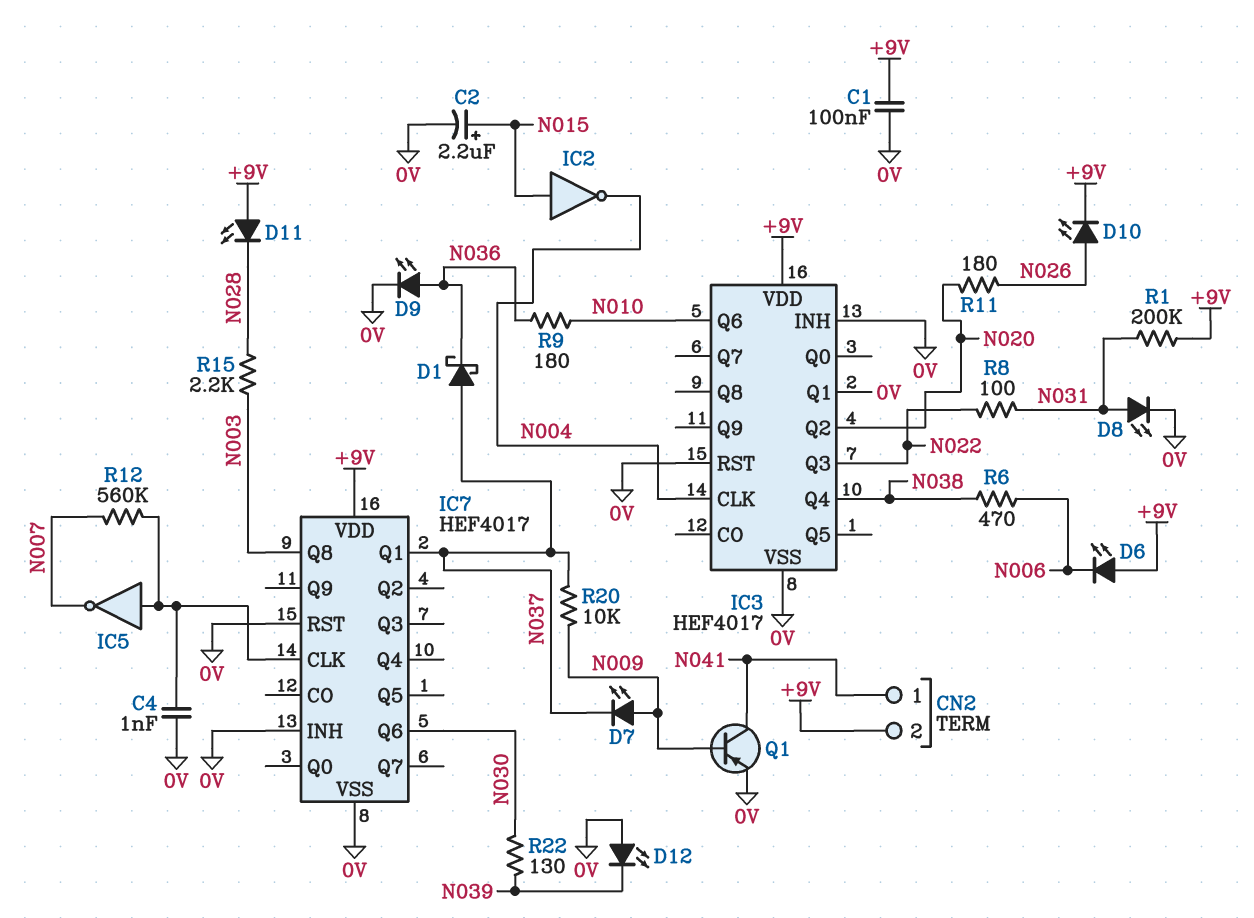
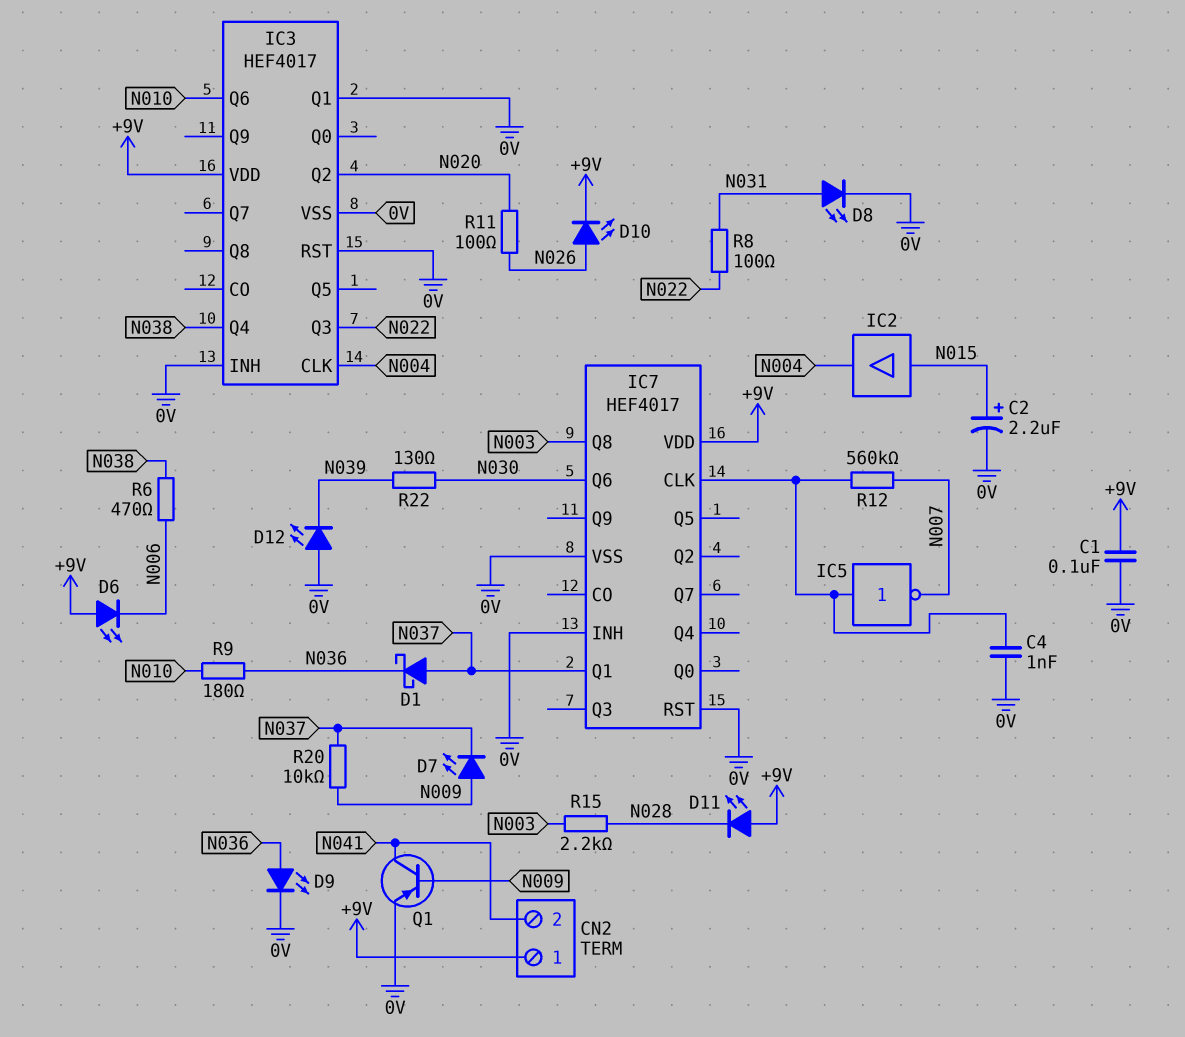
CN2 pin 1: N041 -> +9V
CN2 pin 2: +9V -> N041
IC2: NOT (in N015, out N004) -> buffer (in N015, out N004)
R1: 200k (+9V, N031) -> none
R11: 180 (N020, N026) -> 100 (N020, N026)

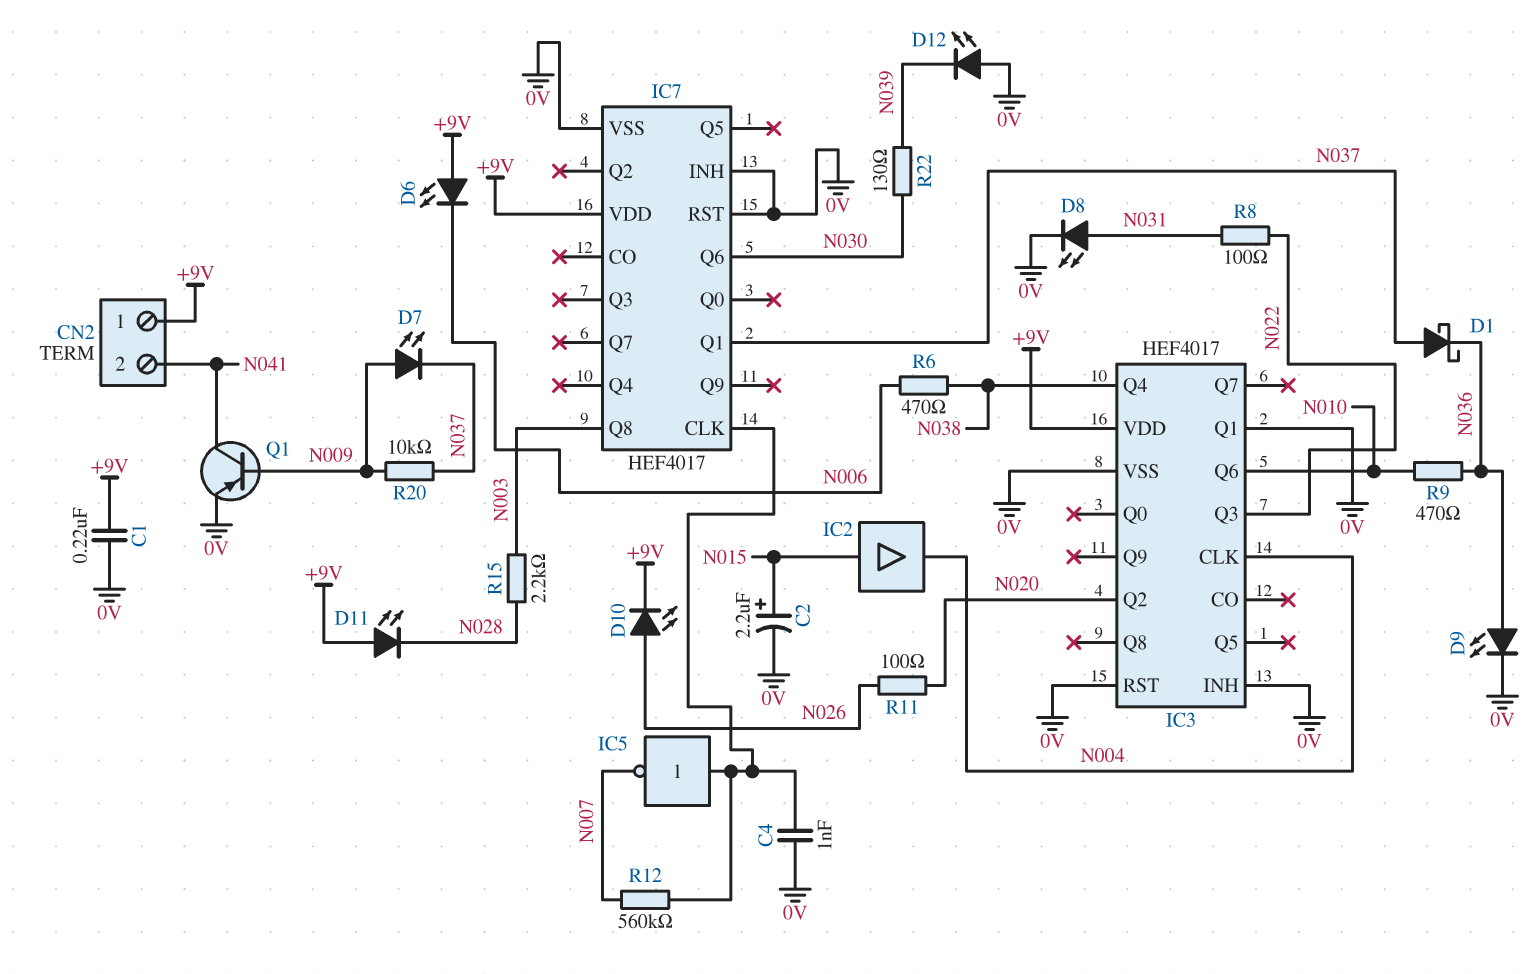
C1: 100nF (+9V, 0V) -> 220nF (+9V, 0V)
R9: 180 (N010, N036) -> 470 (N010, N036)

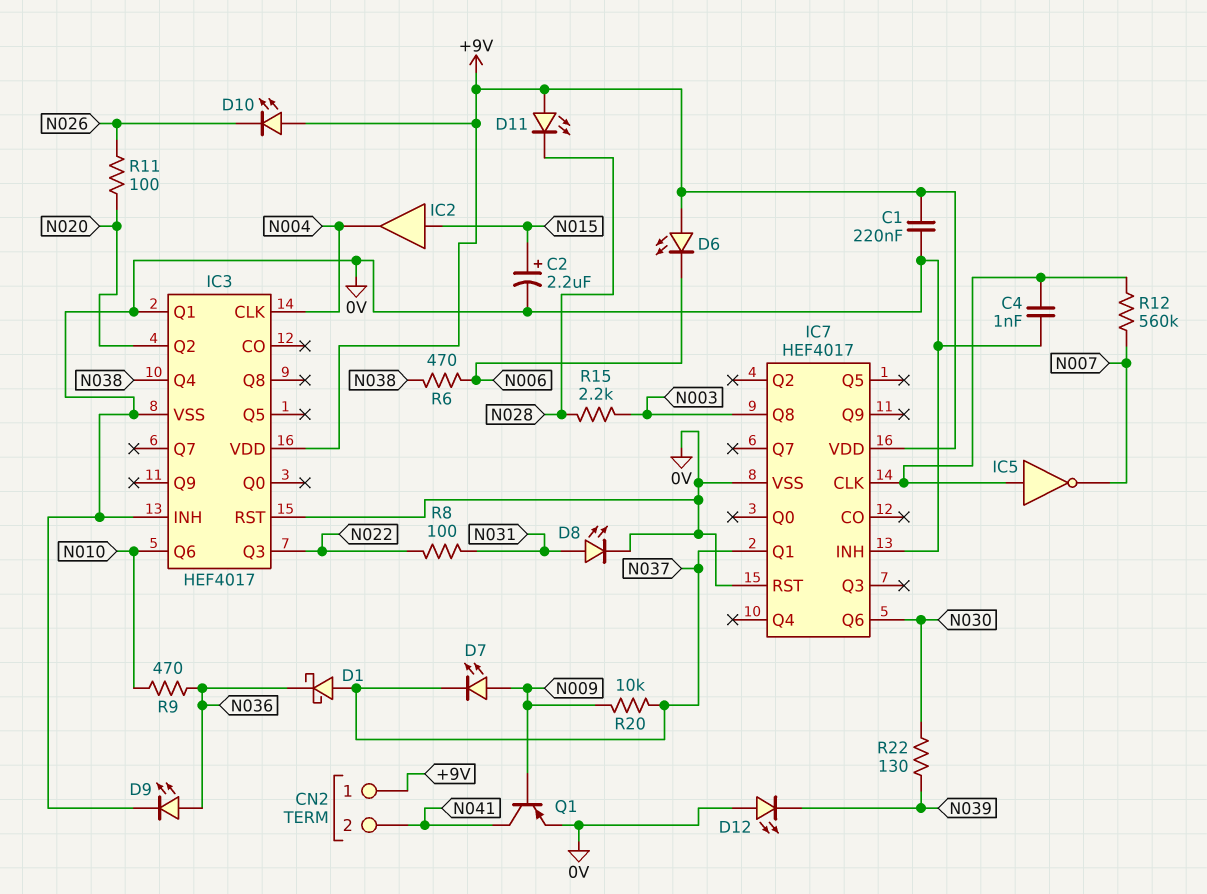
D10: LED (A N026, K +9V) -> LED (A +9V, K N026)

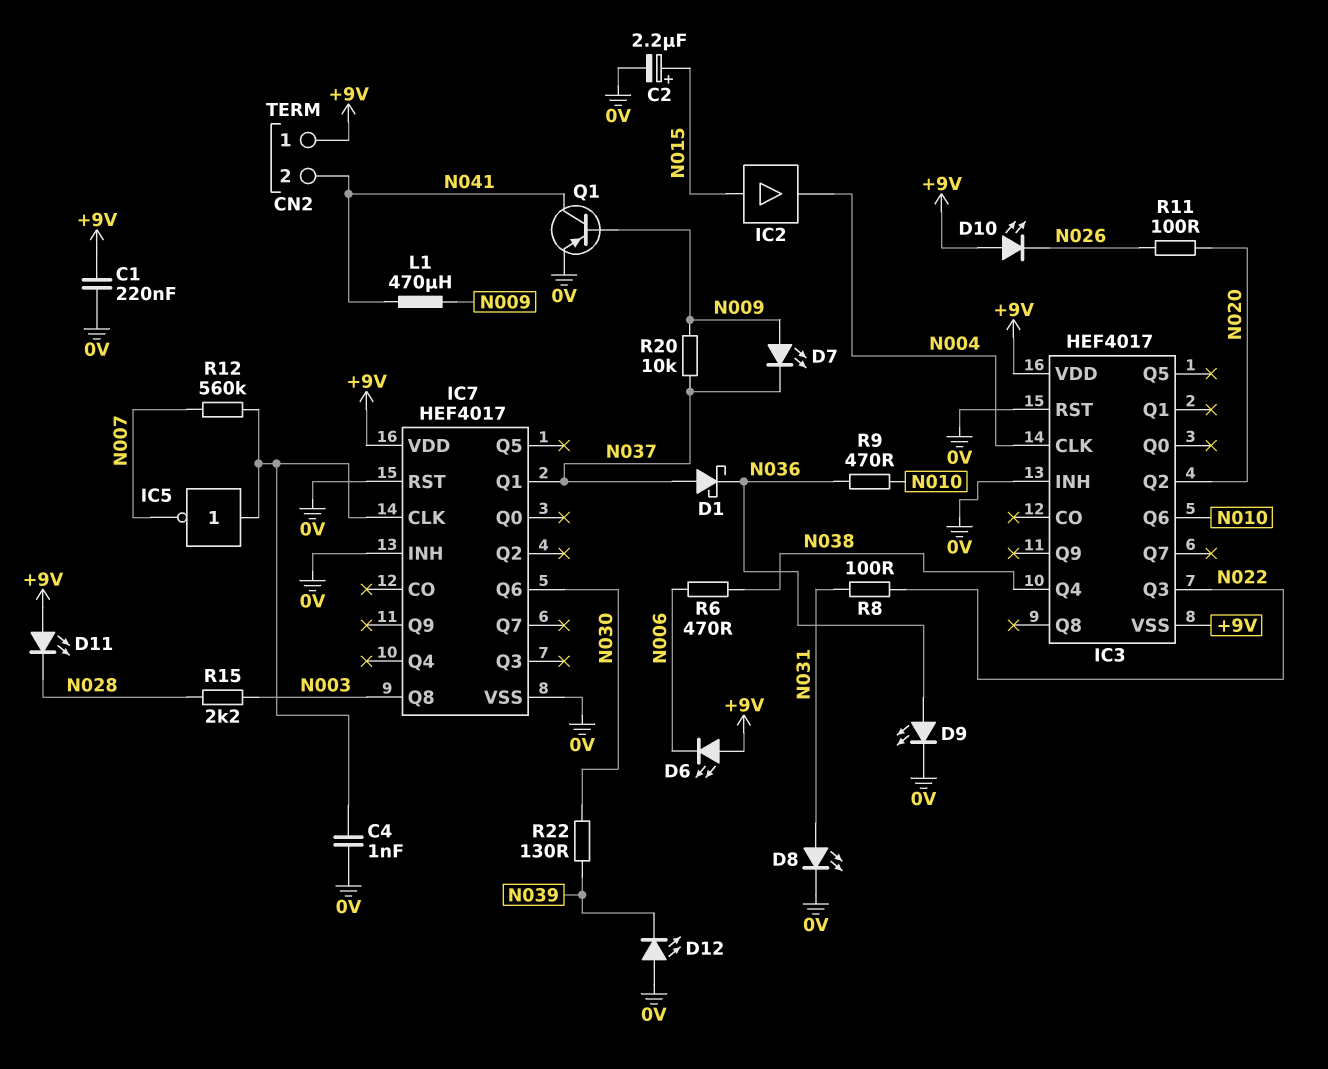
IC3 pin Q1: 0V -> none
IC3 pin VSS: 0V -> +9V
L1: none -> 470uH (N009, N041)

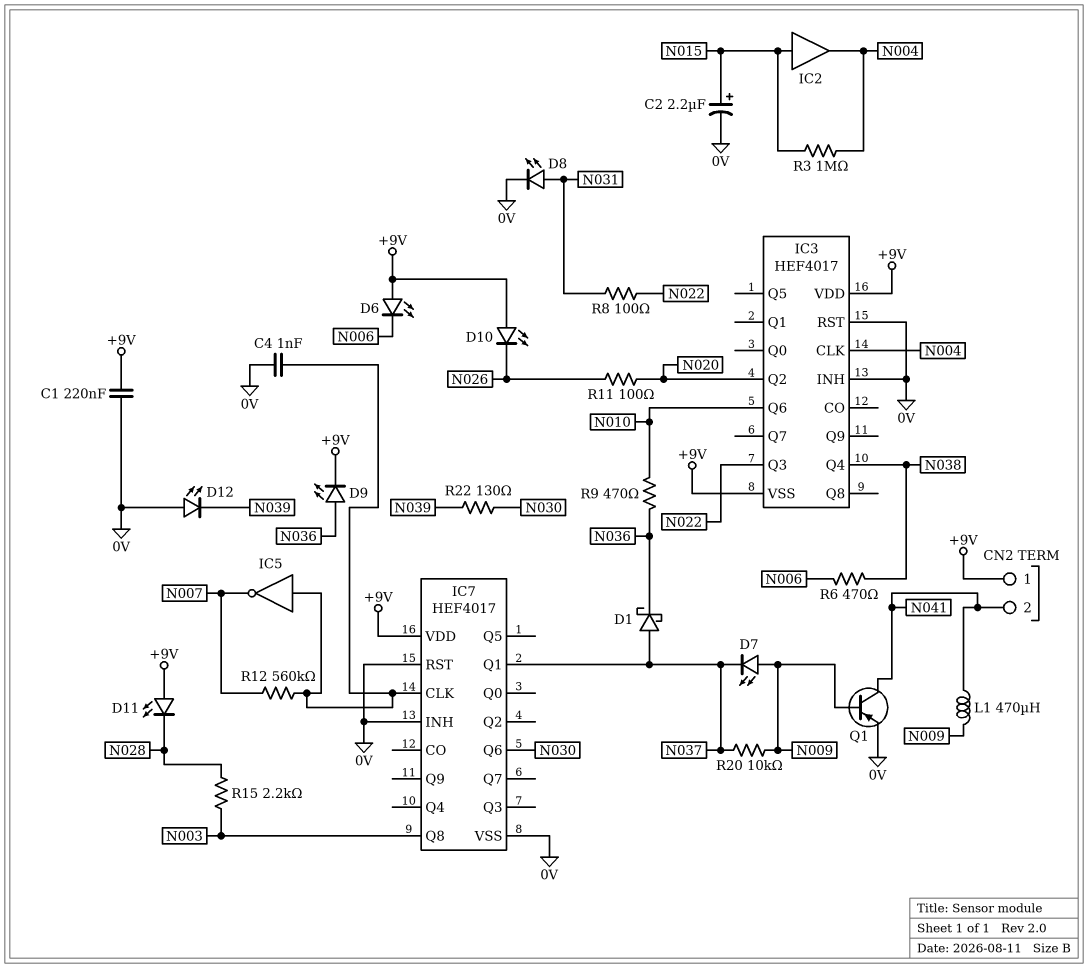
D9: LED (A N036, K 0V) -> LED (A N036, K +9V)
R3: none -> 1M (N004, N015)

